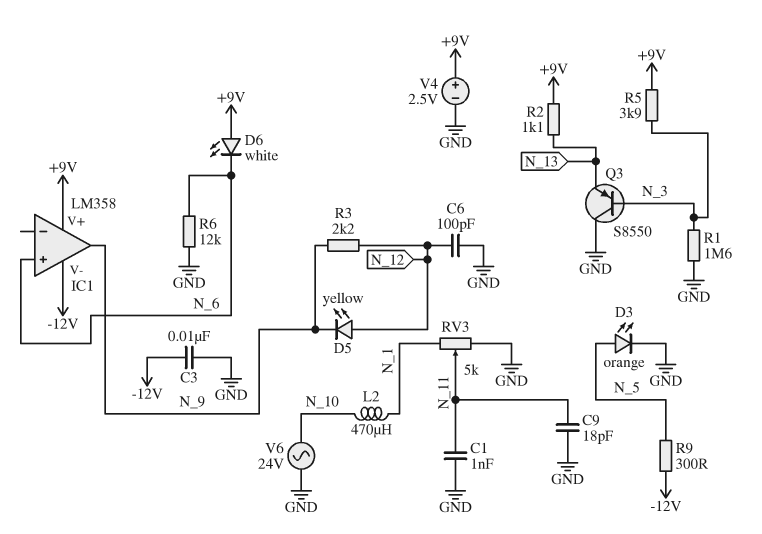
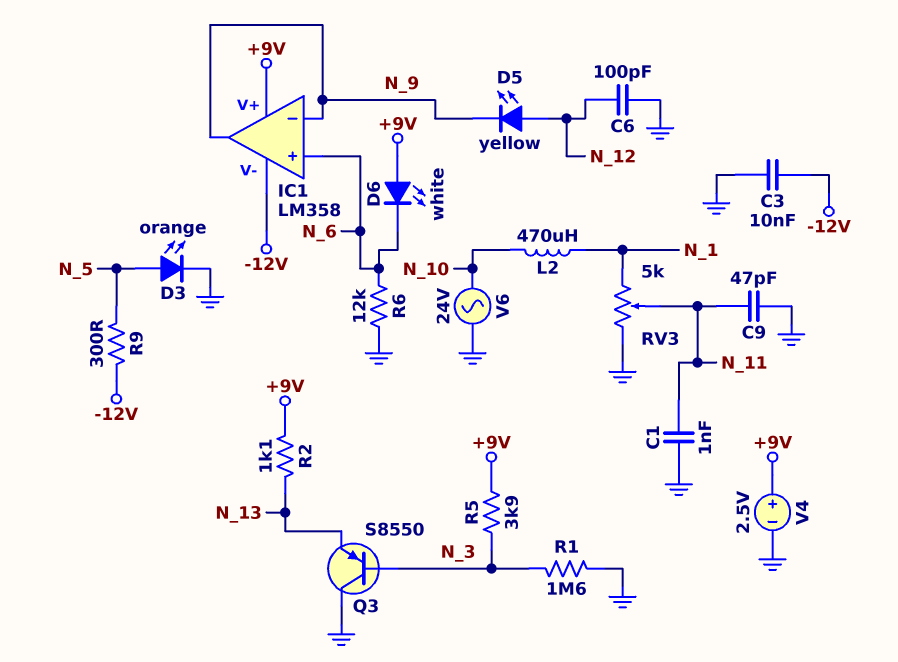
C9: 18pF (GND, N_11) -> 47pF (GND, N_11)
IC1 pin in-: none -> N_9
R3: 2.2k (N_9, N_12) -> none

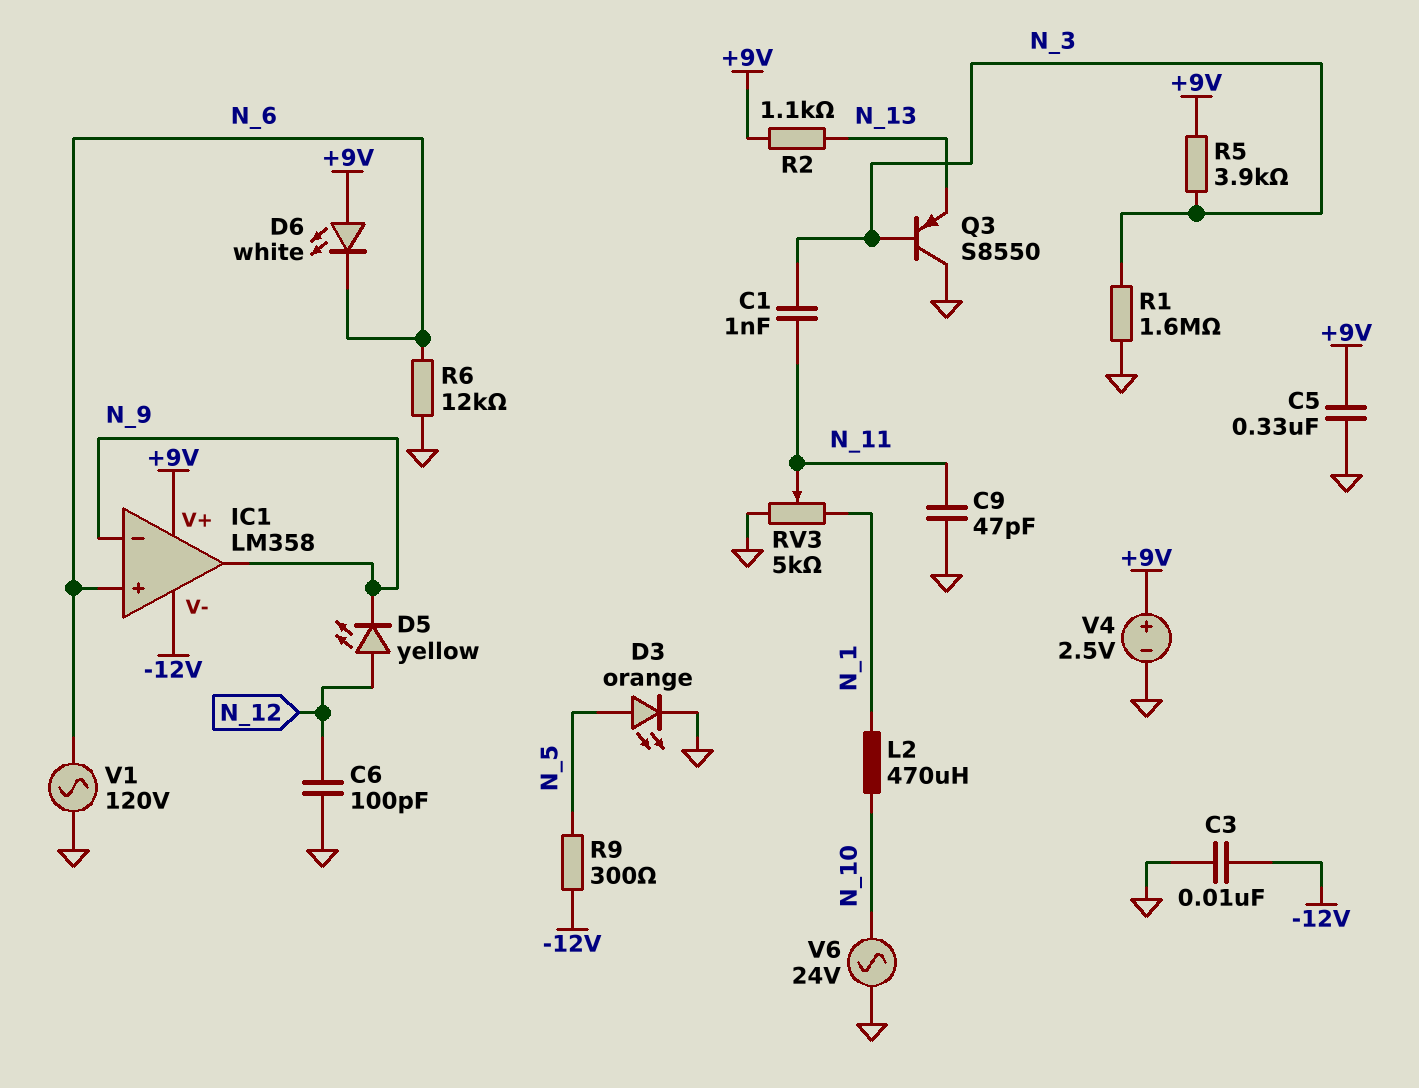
C1: 1nF (GND, N_11) -> 1nF (N_3, N_11)
C5: none -> 330nF (+9V, GND)
V1: none -> AC 120V (GND, N_6)

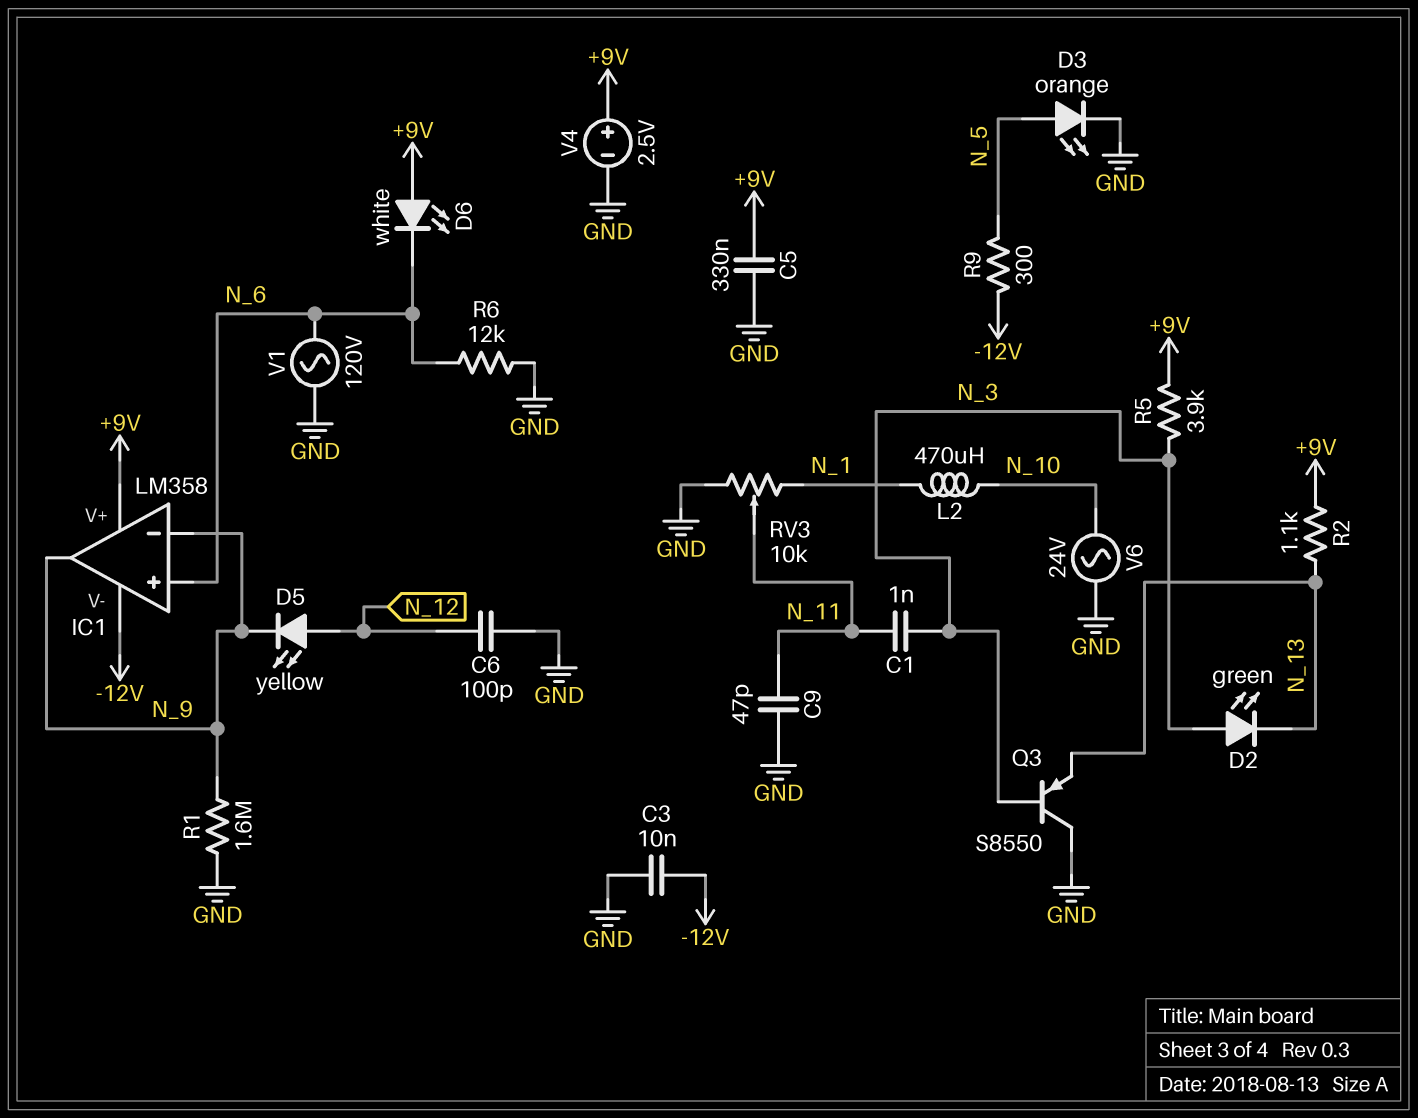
D2: none -> LED green (A N_3, K N_13)
R1: 1.6M (GND, N_3) -> 1.6M (GND, N_9)
RV3: 5k (GND, N_1, wiper N_11) -> 10k (GND, N_1, wiper N_11)

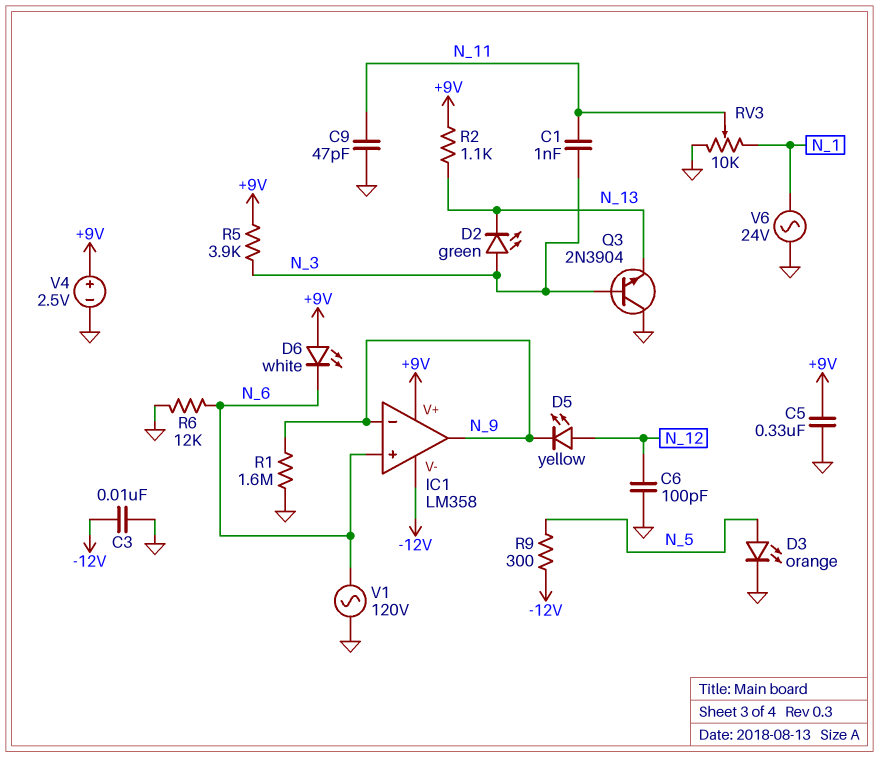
L2: 470uH (N_1, N_10) -> none
Q3: PNP S8550 (B N_3, C GND, E N_13) -> NPN 2N3904 (B N_3, C GND, E N_13)
V6: AC 24V (GND, N_10) -> AC 24V (GND, N_1)

